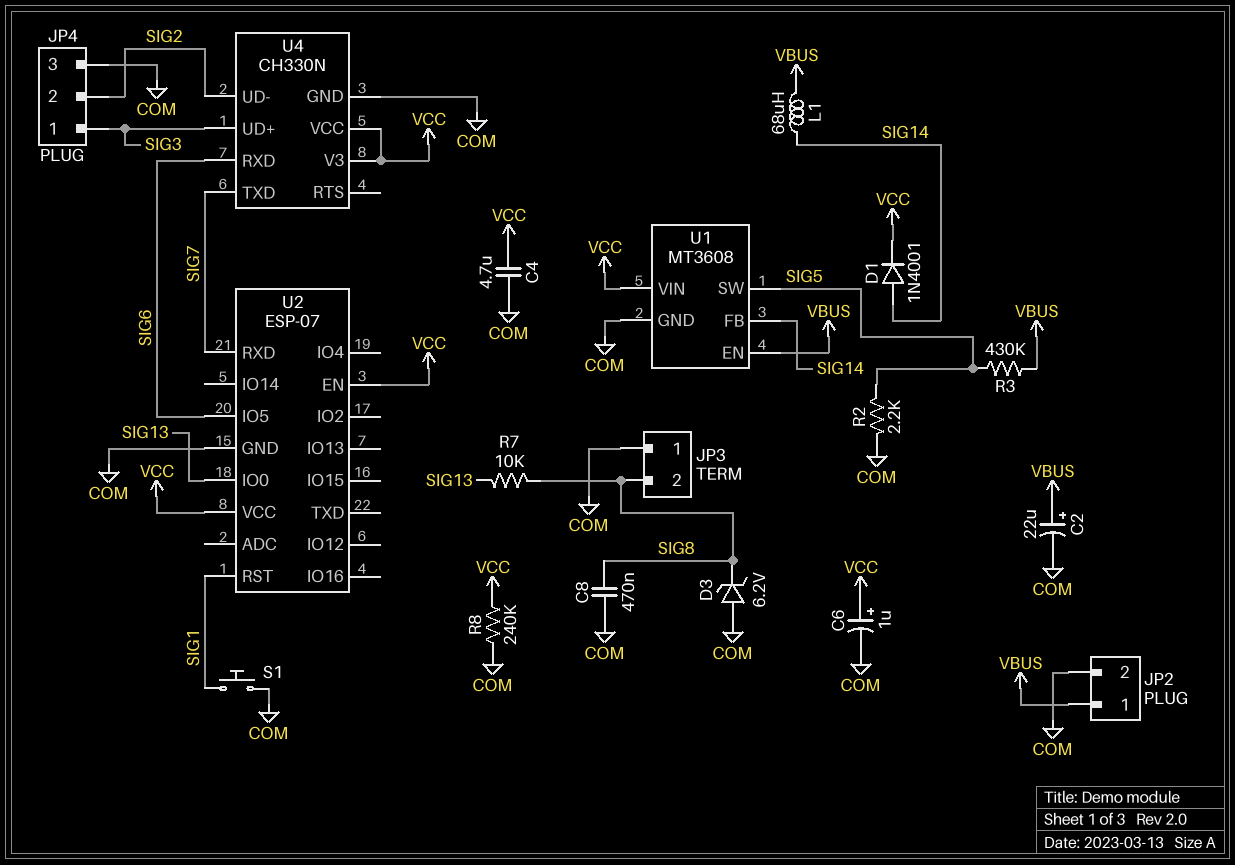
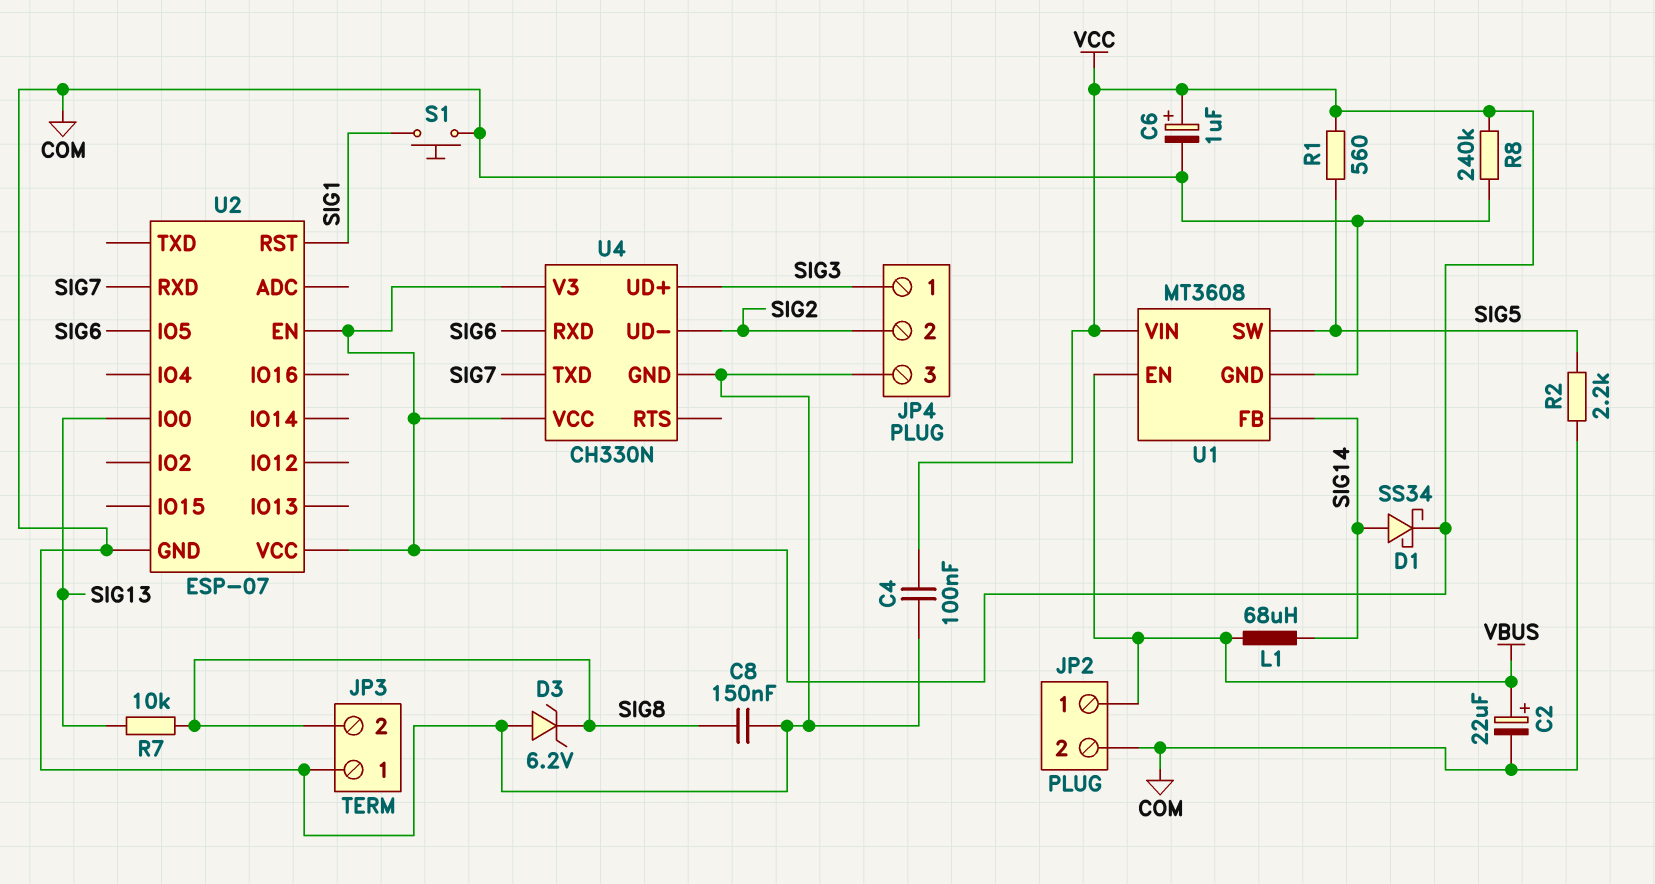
C4: 4.7uF (COM, VCC) -> 100nF (COM, VCC)
C8: 470nF (COM, SIG8) -> 150nF (COM, SIG8)
D1: diode 1N4001 (A SIG14, K VCC) -> schottky SS34 (A SIG14, K VCC)
R1: none -> 560 (SIG5, VCC)
R3: 430k (SIG5, VBUS) -> none

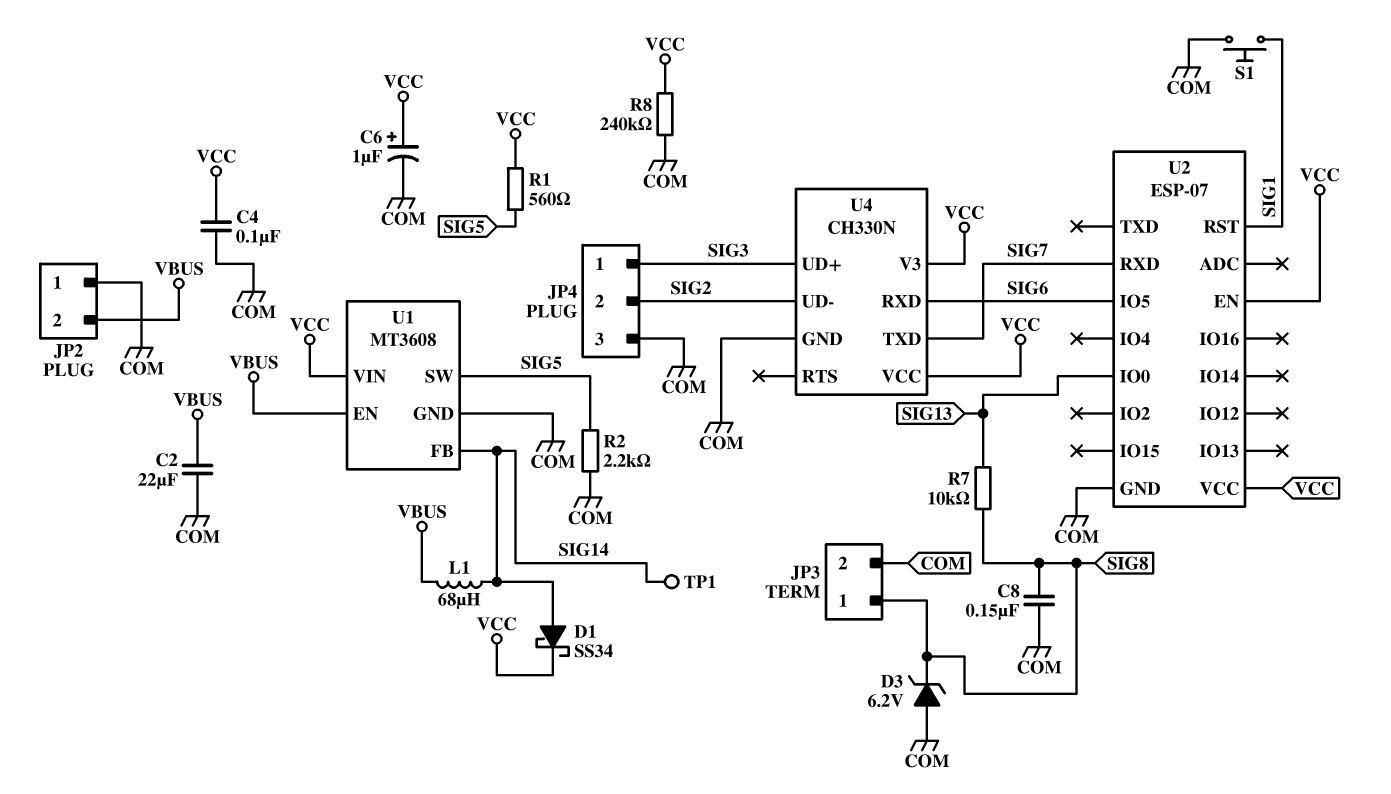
C2: 22uF (plus VBUS, minus COM) -> 22uF (COM, VBUS)
JP2 pin 1: VBUS -> COM
JP2 pin 2: COM -> VBUS
JP3 pin 1: COM -> SIG8
JP3 pin 2: SIG8 -> COM
TP1: none -> test point (SIG14)

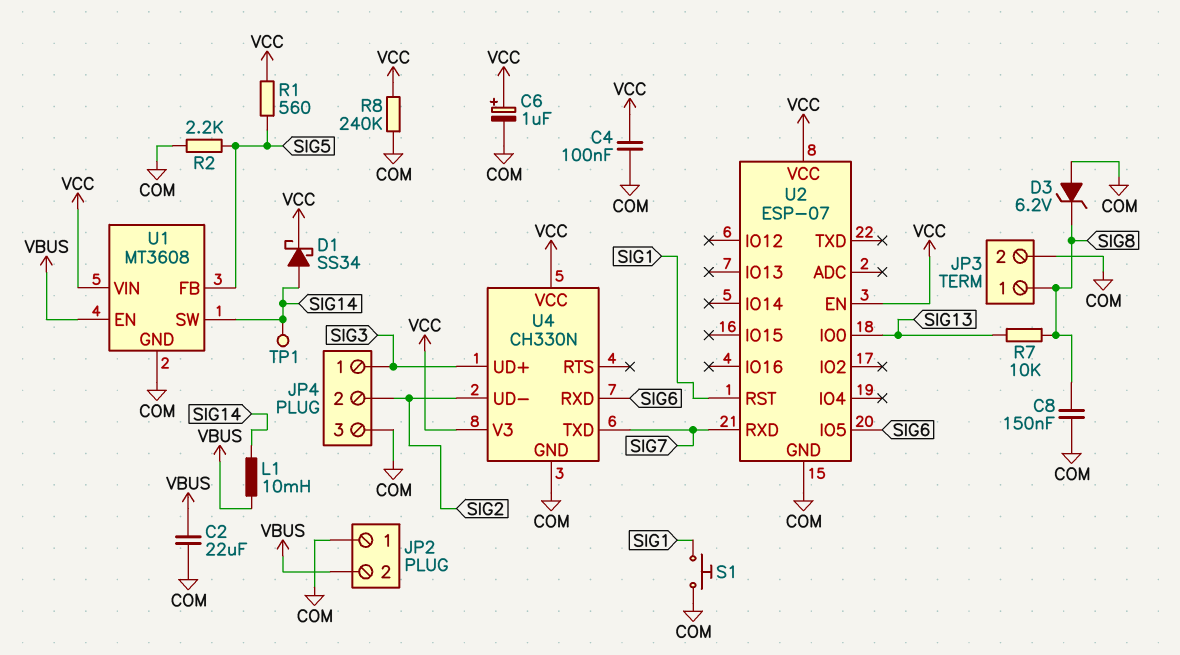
L1: 68uH (SIG14, VBUS) -> 10mH (SIG14, VBUS)
U1 pin FB: SIG14 -> SIG5
U1 pin SW: SIG5 -> SIG14

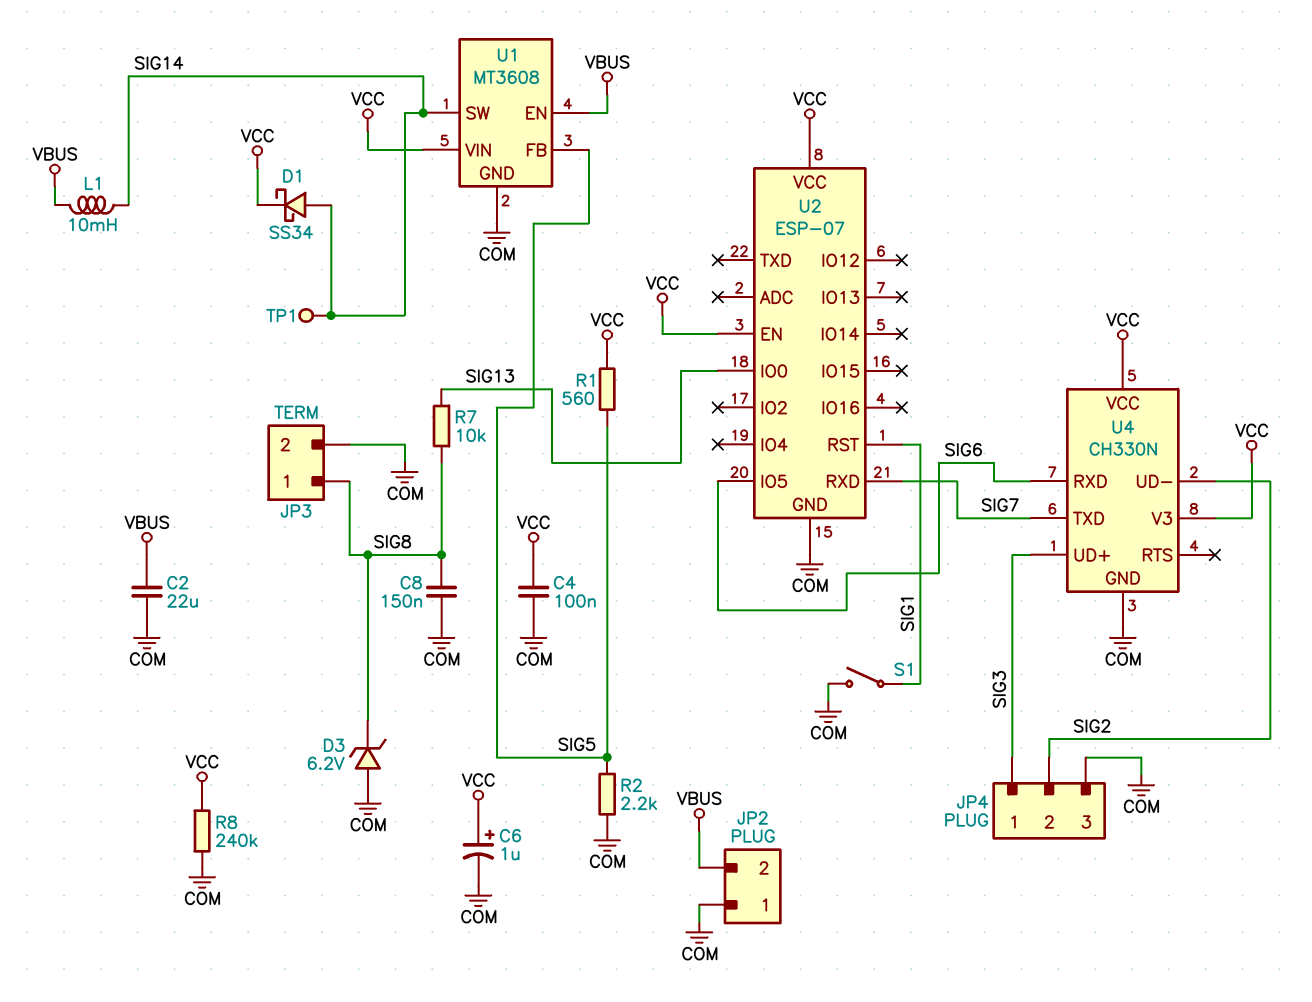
S1: button (COM, SIG1) -> switch (COM, SIG1)

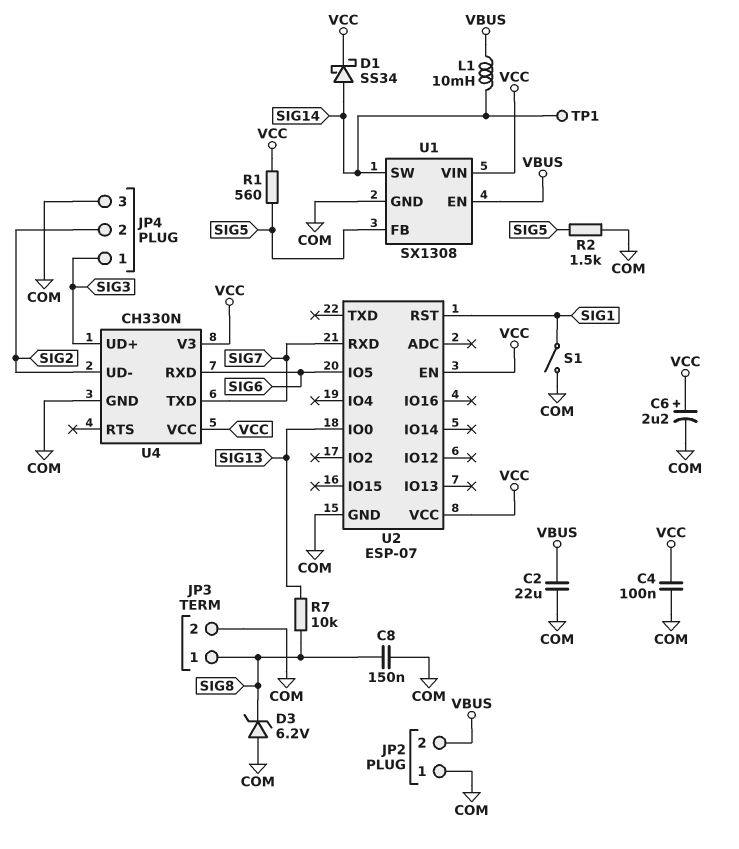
C6: 1uF (plus VCC, minus COM) -> 2.2uF (plus VCC, minus COM)
R2: 2.2k (COM, SIG5) -> 1.5k (COM, SIG5)
R8: 240k (COM, VCC) -> none
U1: MT3608 -> SX1308

